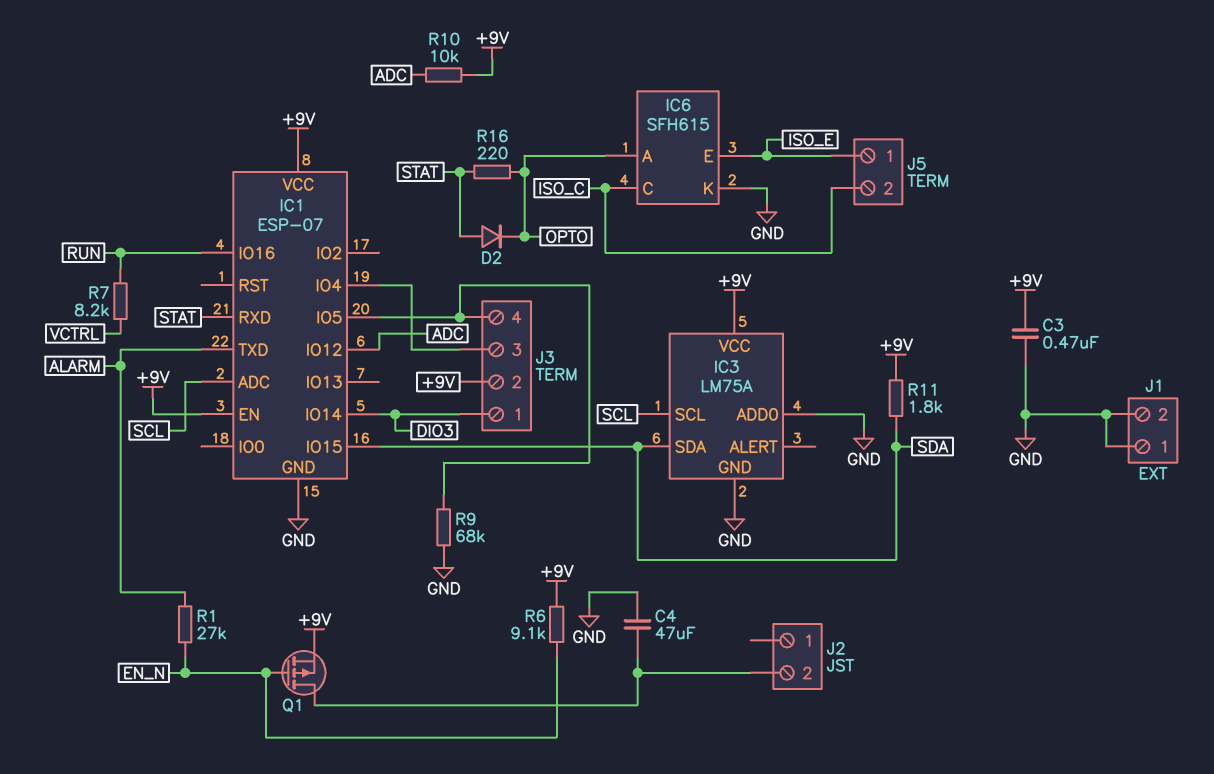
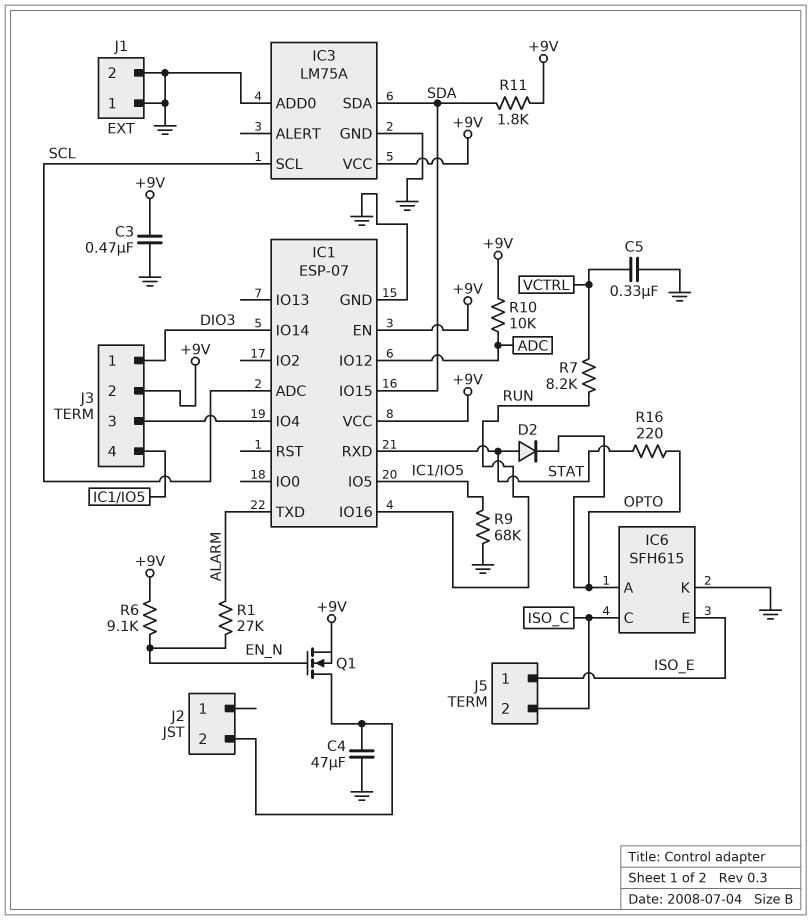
C5: none -> 330nF (GND, VCTRL)
Q1: PMOS (G EN_N, D J2/2, S +9V) -> NMOS (G EN_N, D J2/2, S +9V)

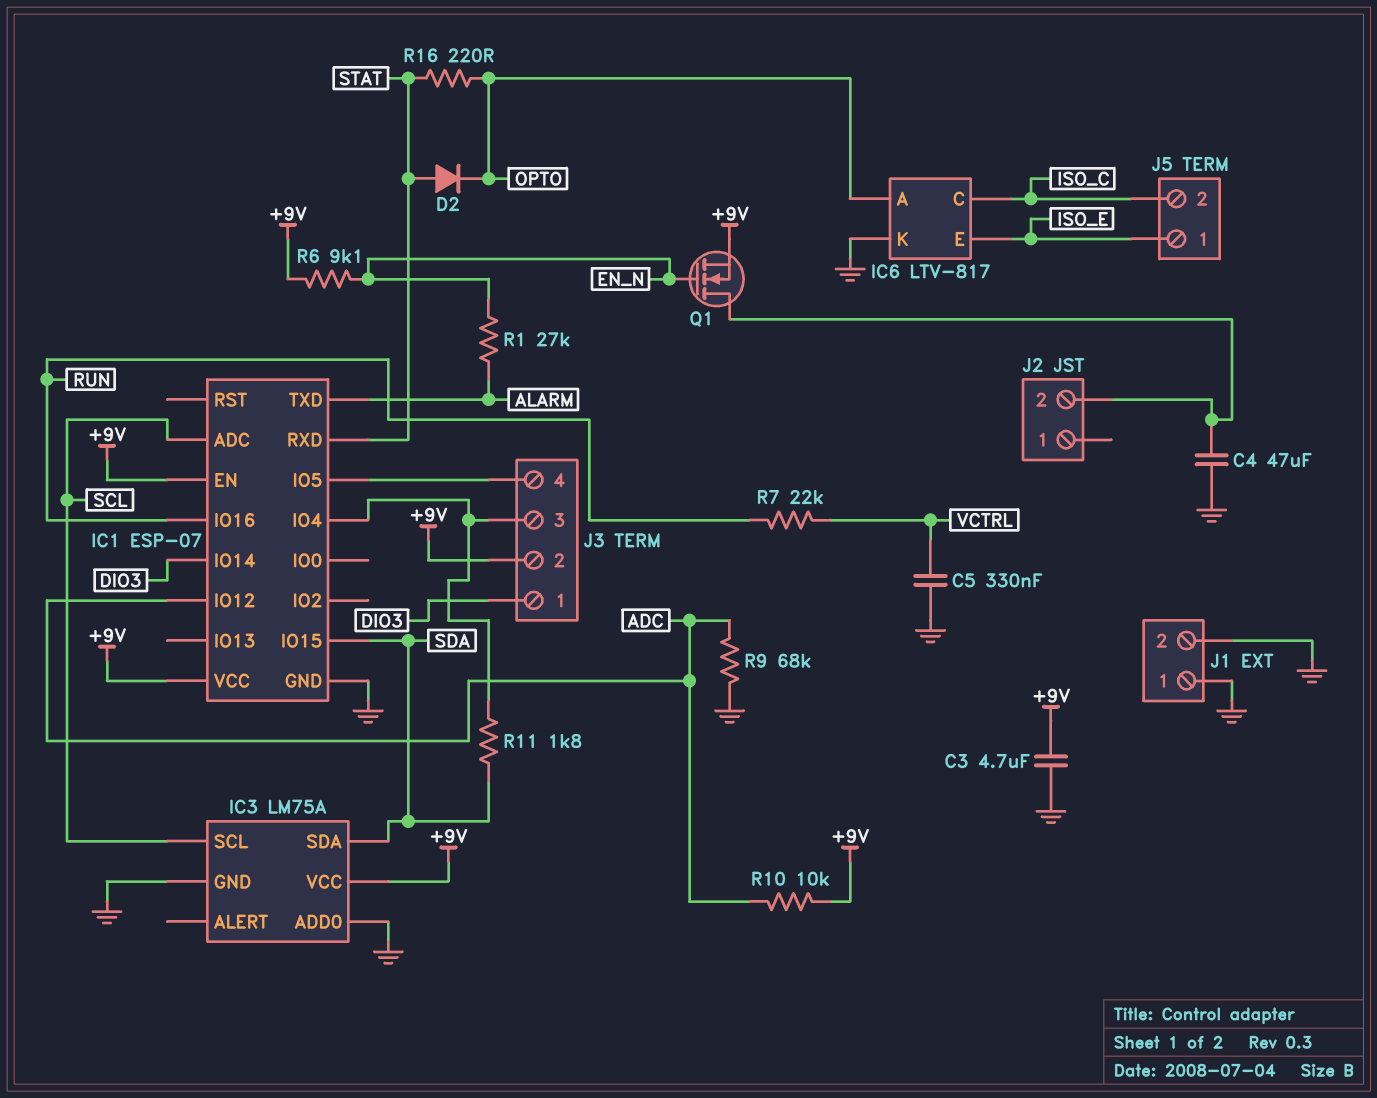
C3: 470nF (+9V, GND) -> 4.7uF (+9V, GND)
IC6: SFH615 -> LTV-817
R7: 8.2k (RUN, VCTRL) -> 22k (RUN, VCTRL)
R9: 68k (GND, IC1/IO5) -> 68k (ADC, GND)
R11: 1.8k (+9V, SDA) -> 1.8k (IC1/IO4, SDA)

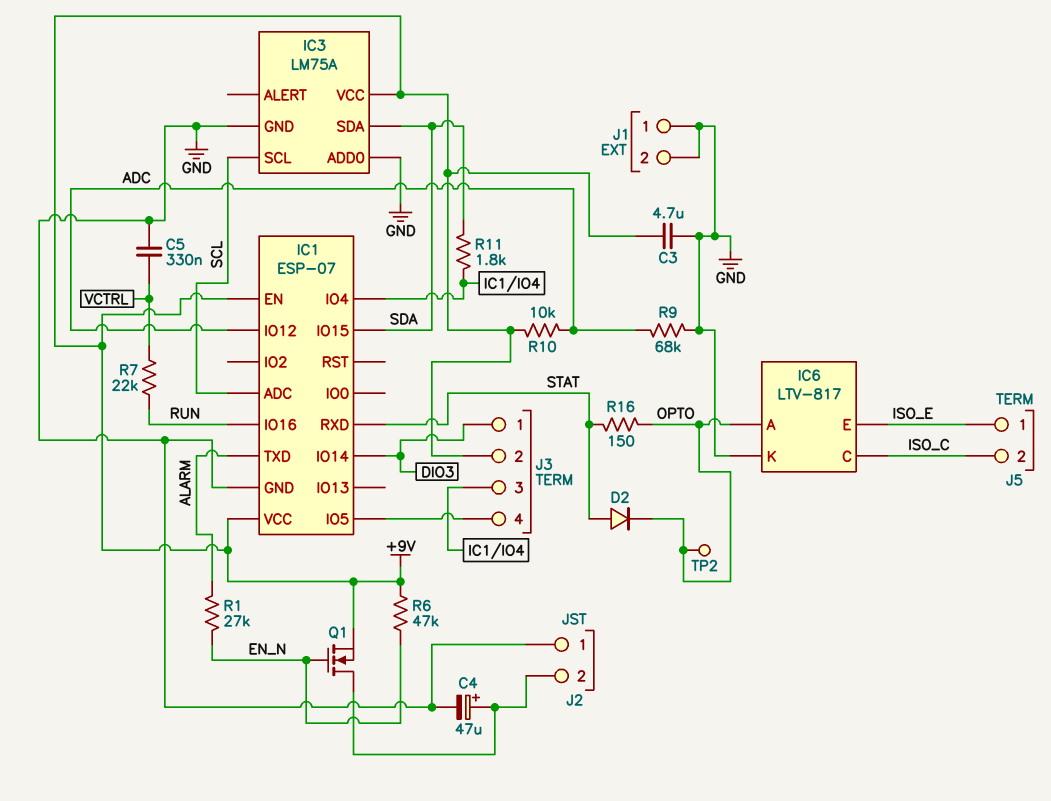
C4: 47uF (GND, J2/2) -> 47uF (plus J2/2, minus GND)
J2 pin 1: none -> GND
R6: 9.1k (+9V, EN_N) -> 47k (+9V, EN_N)
R16: 220 (OPTO, STAT) -> 150 (OPTO, STAT)
TP2: none -> test point (OPTO)

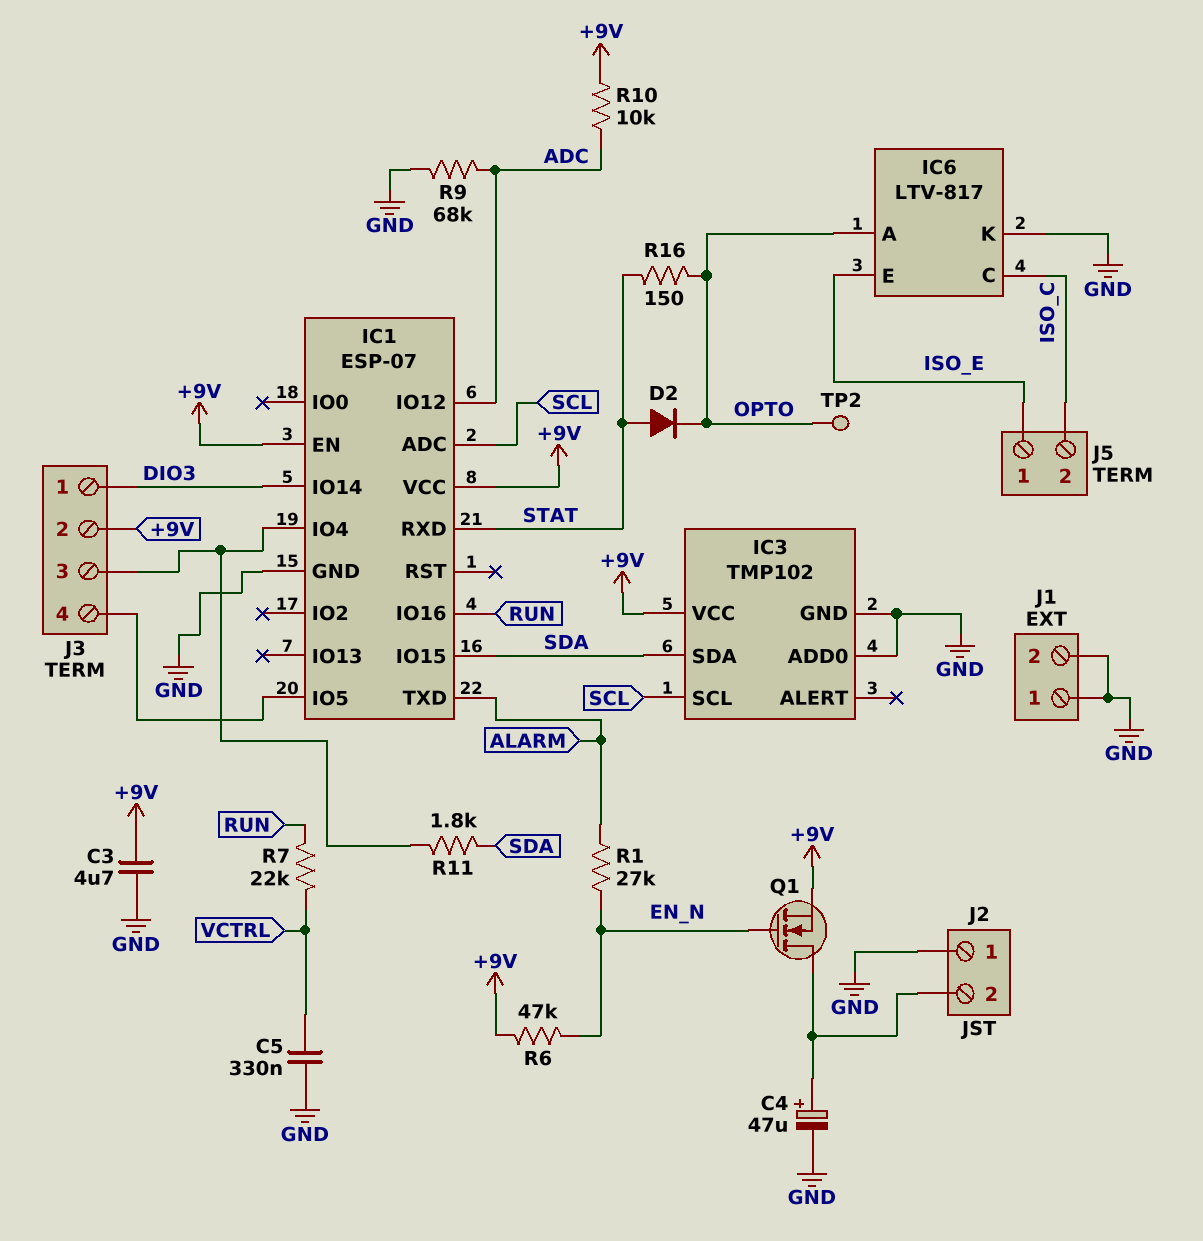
IC3: LM75A -> TMP102

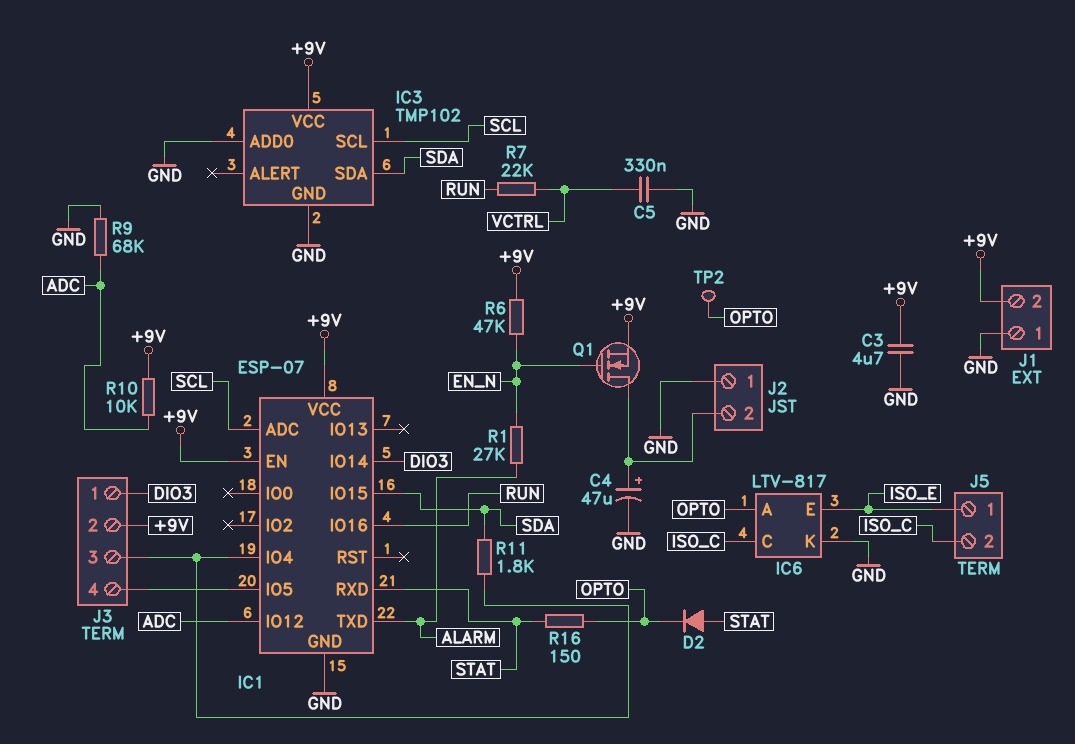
J1 pin 2: GND -> +9V

